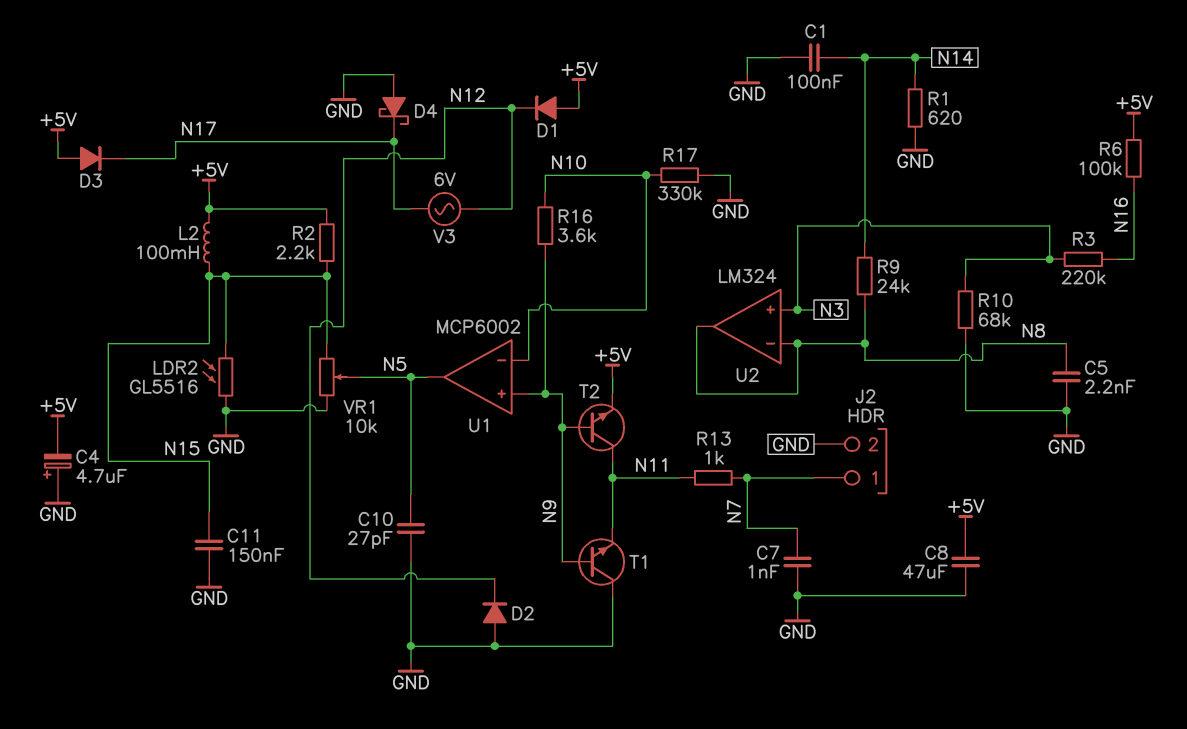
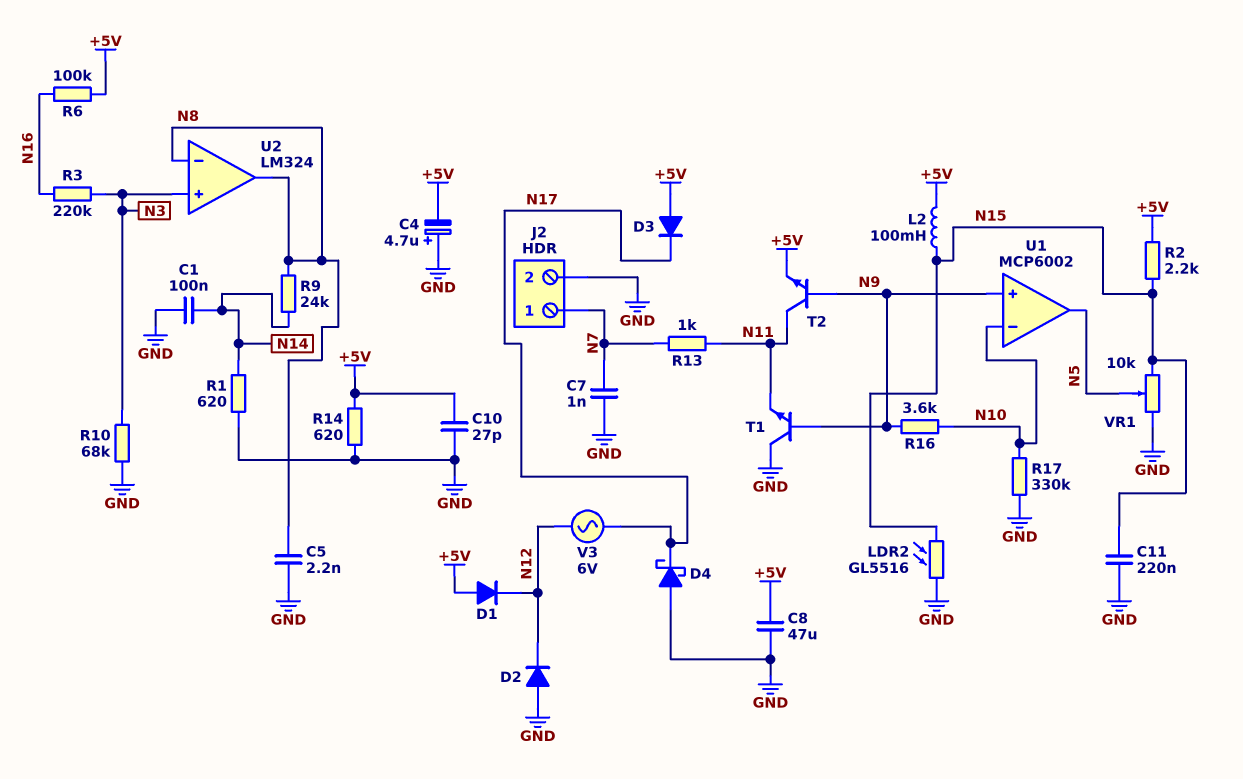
C10: 27pF (GND, N5) -> 27pF (+5V, GND)
C11: 150nF (GND, N15) -> 220nF (GND, N15)
R14: none -> 620 (+5V, GND)

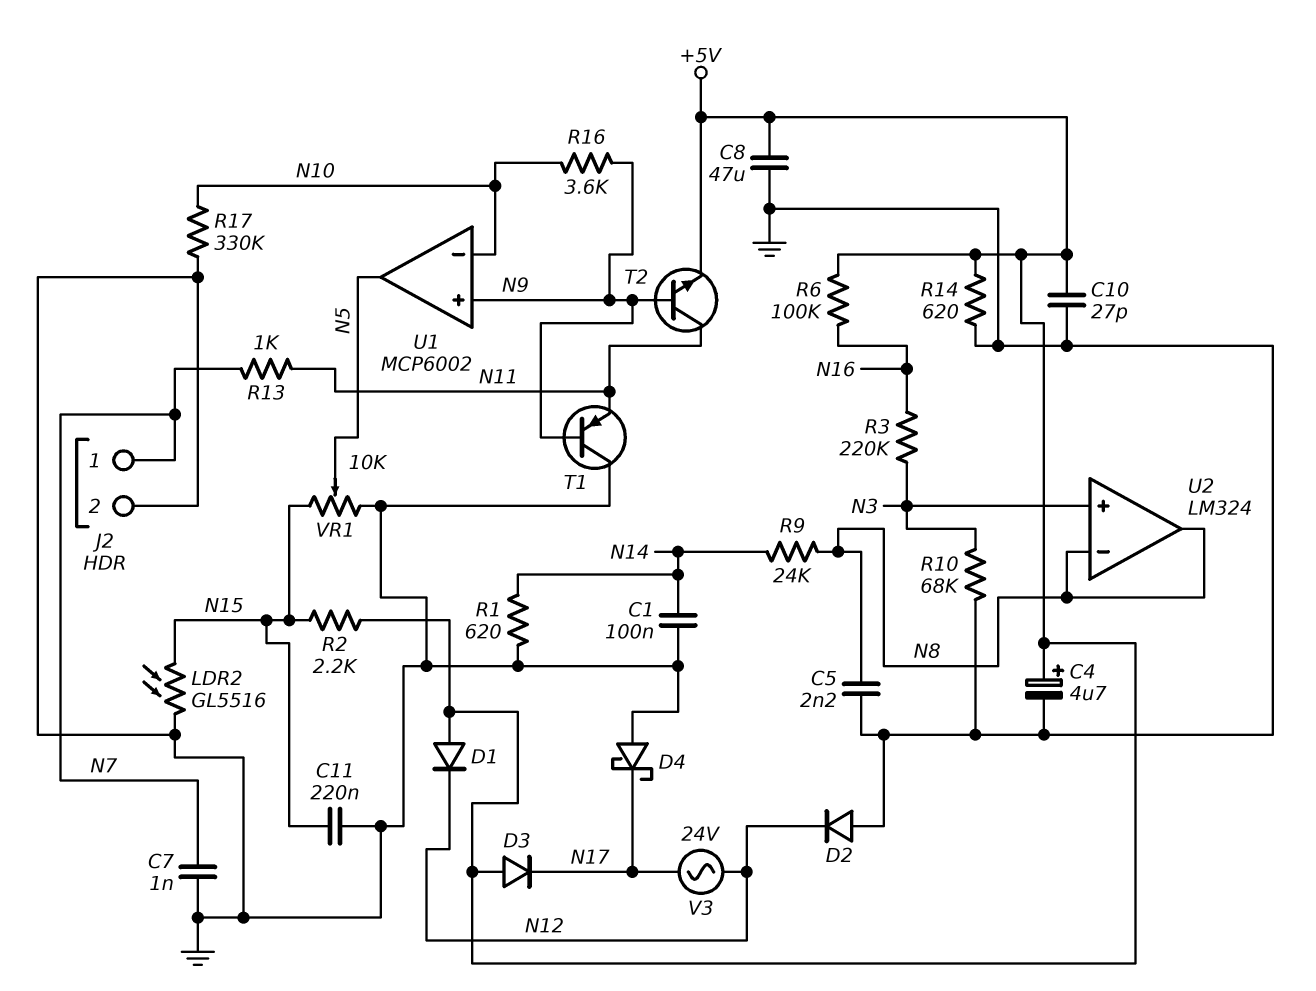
C4: 4.7uF (plus GND, minus +5V) -> 4.7uF (plus +5V, minus GND)
L2: 100mH (+5V, N15) -> none
T1: NPN (B N9, C GND, E N11) -> PNP (B N9, C GND, E N11)
V3: AC 6V (N12, N17) -> AC 24V (N12, N17)

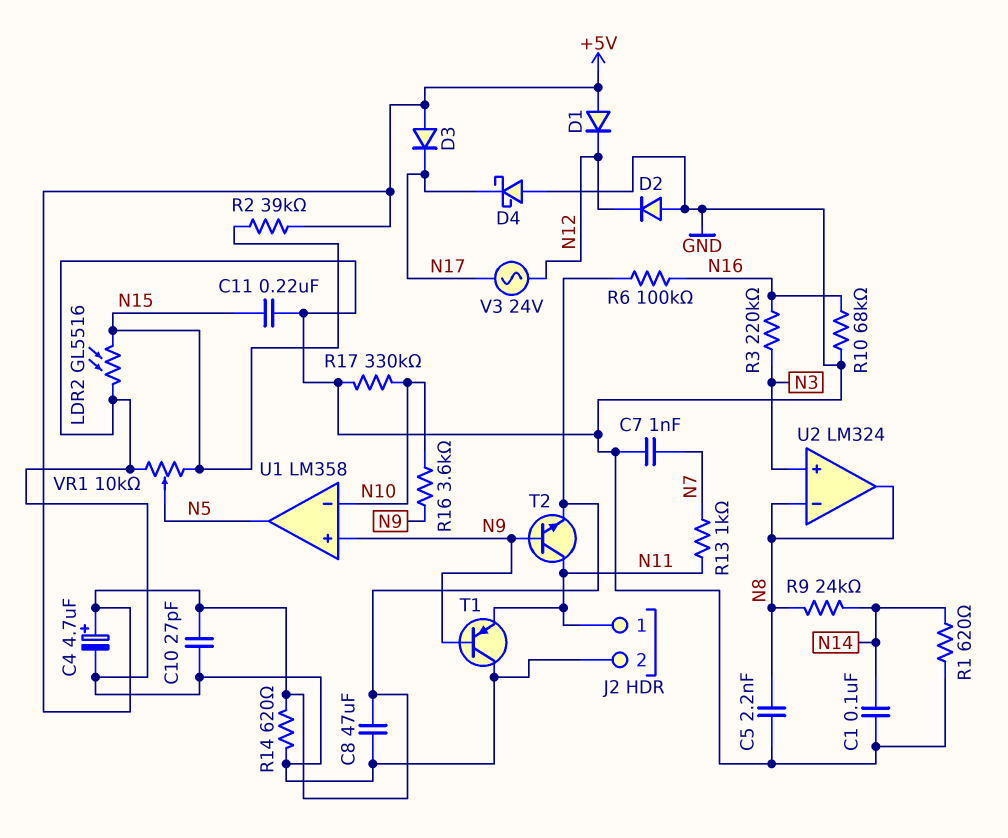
J2 pin 1: N7 -> N11
R2: 2.2k (+5V, N15) -> 39k (+5V, N15)
R10: 68k (GND, N3) -> 68k (GND, N16)
U1: MCP6002 -> LM358

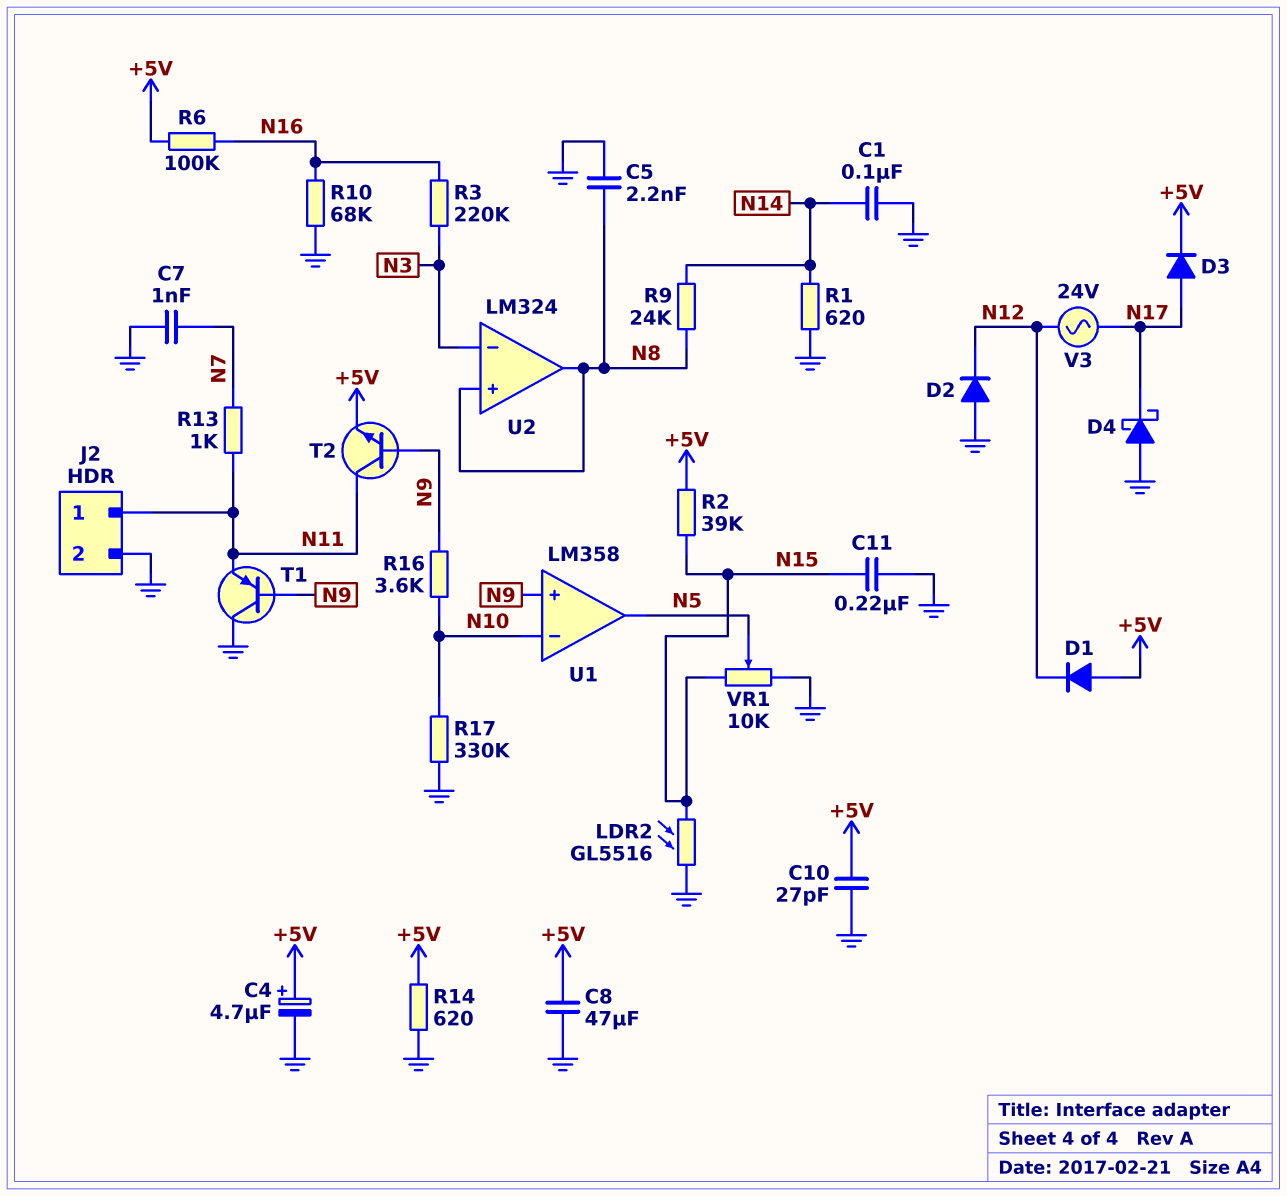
D3: diode (A +5V, K N17) -> diode (A N17, K +5V)
U2 pin in+: N3 -> N8
U2 pin in-: N8 -> N3

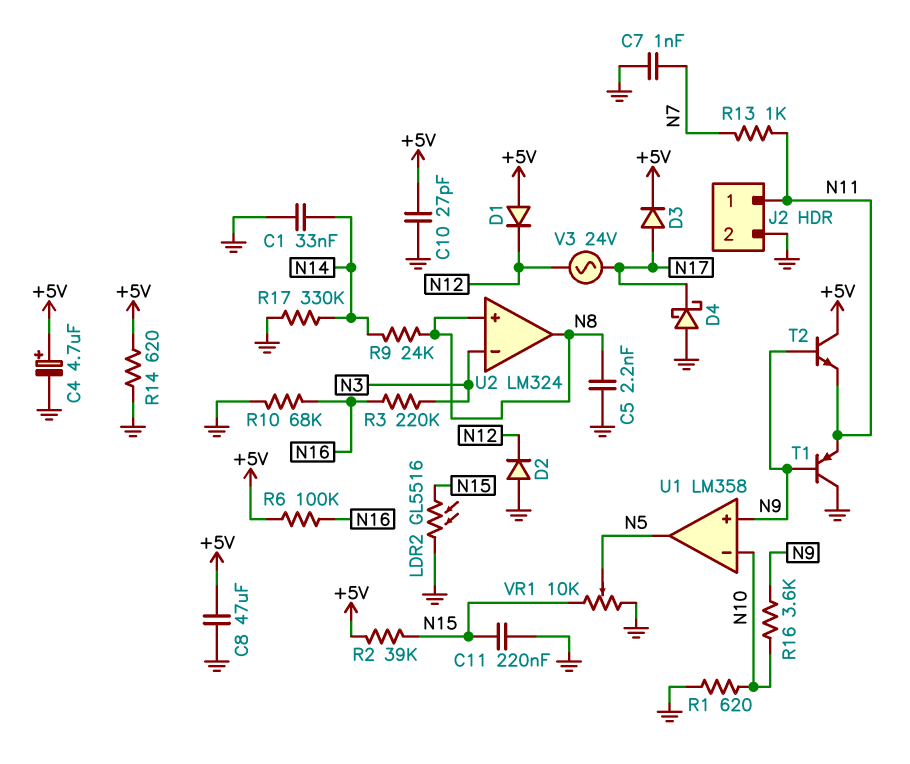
C1: 100nF (GND, N14) -> 33nF (GND, N14)
R1: 620 (GND, N14) -> 620 (GND, N10)
R17: 330k (GND, N10) -> 330k (GND, N14)
T2: NPN (B N9, C N11, E +5V) -> NPN (B N9, C +5V, E N11)

